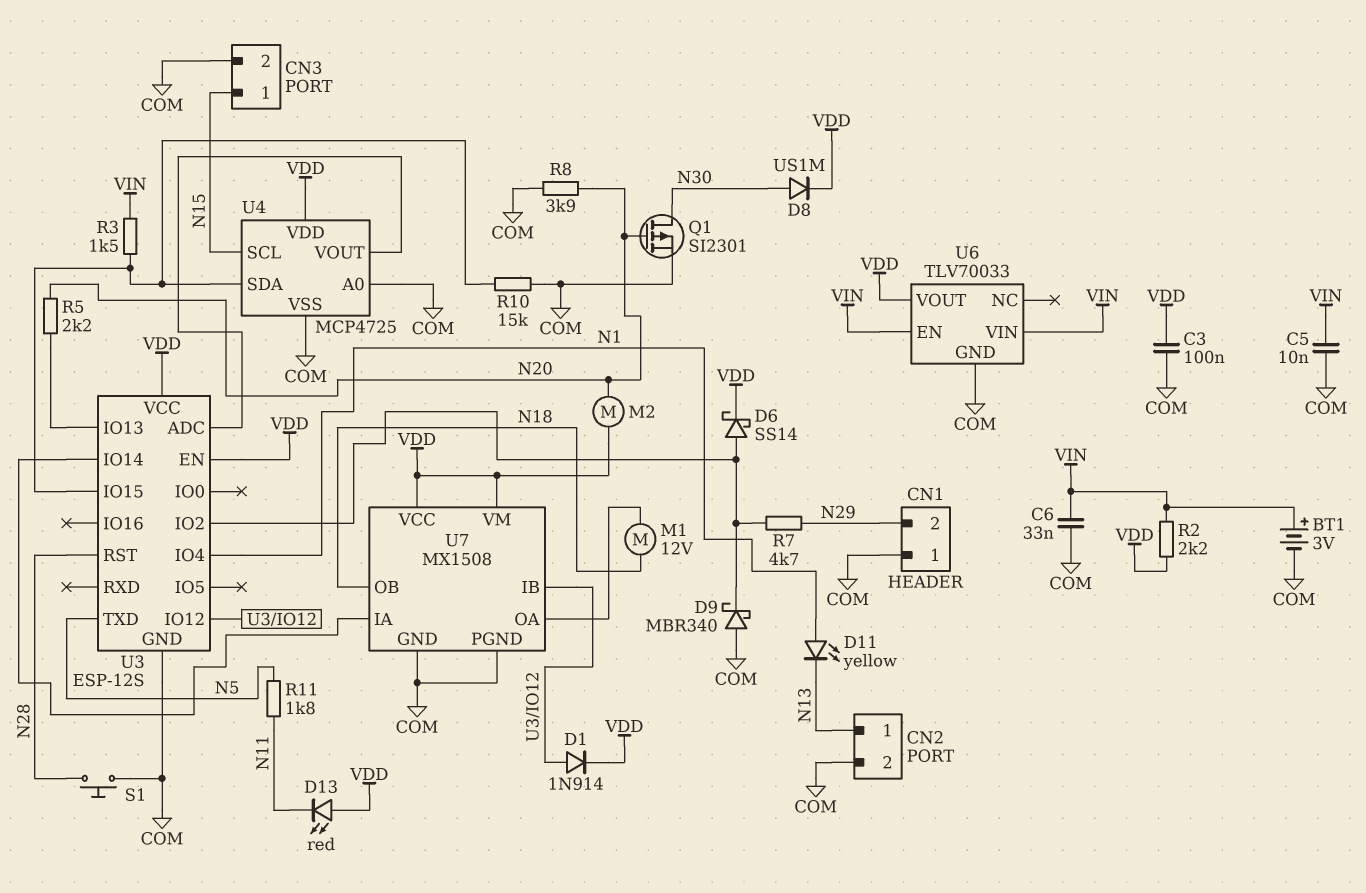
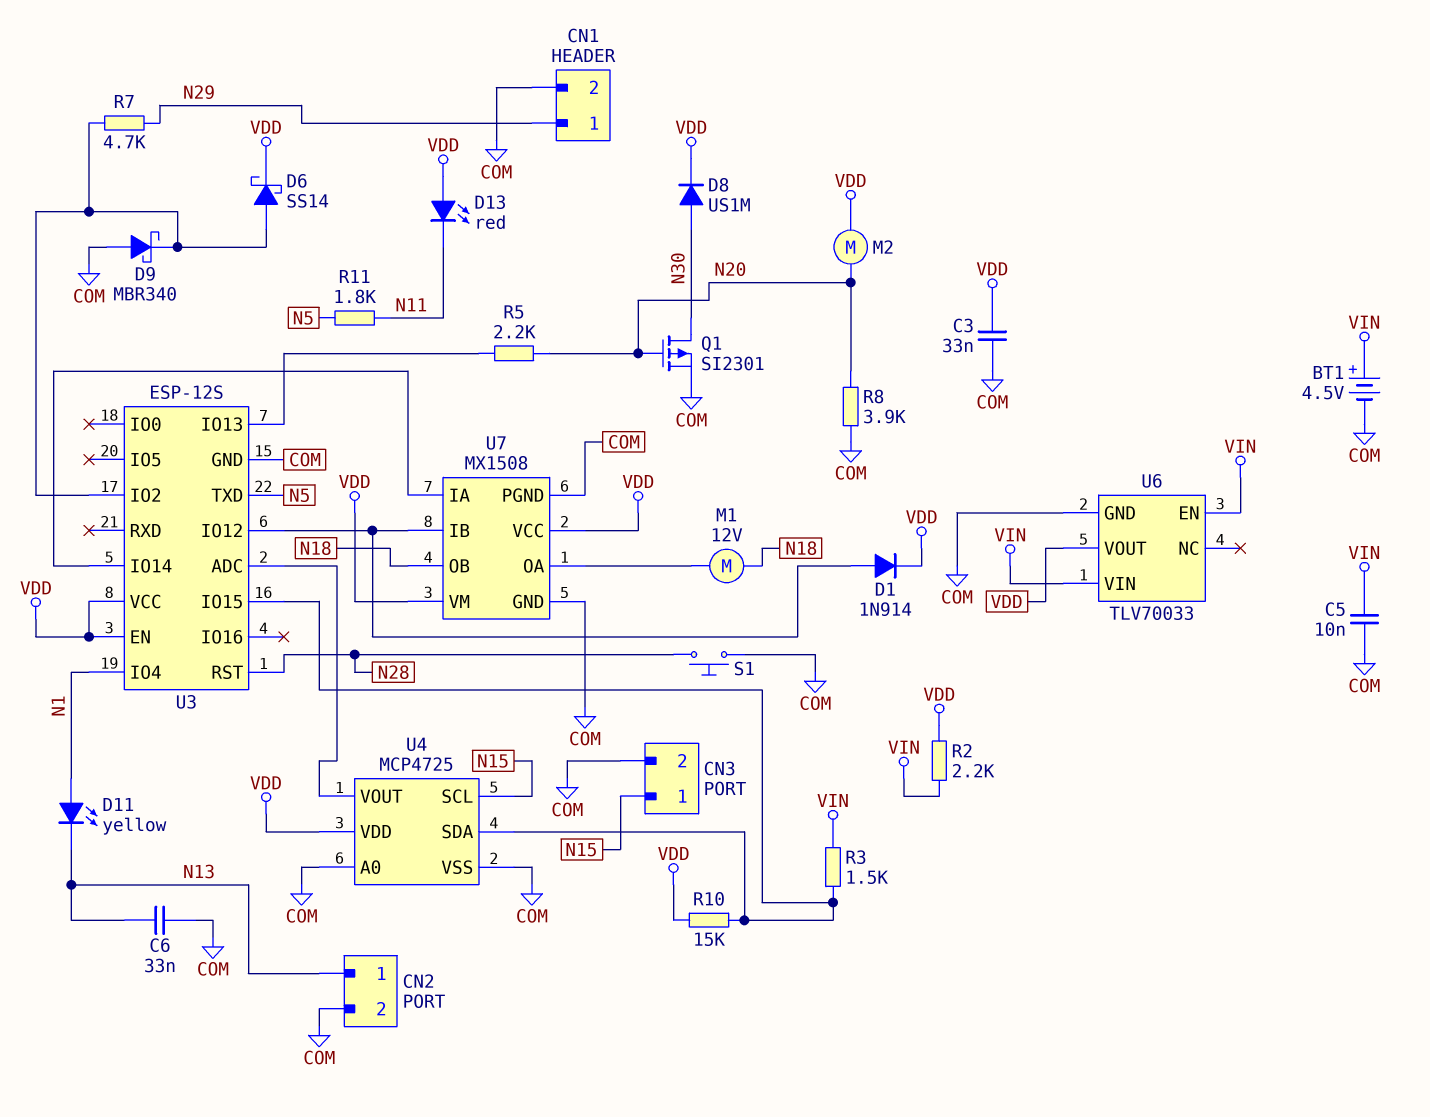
BT1: 3V (plus VIN, minus COM) -> 4.5V (plus VIN, minus COM)
C3: 100nF (COM, VDD) -> 33nF (COM, VDD)
C6: 33nF (COM, VIN) -> 33nF (COM, N13)
CN1 pin 1: COM -> N29
CN1 pin 2: N29 -> COM
R10: 15k (COM, U3/IO15) -> 15k (U3/IO15, VDD)

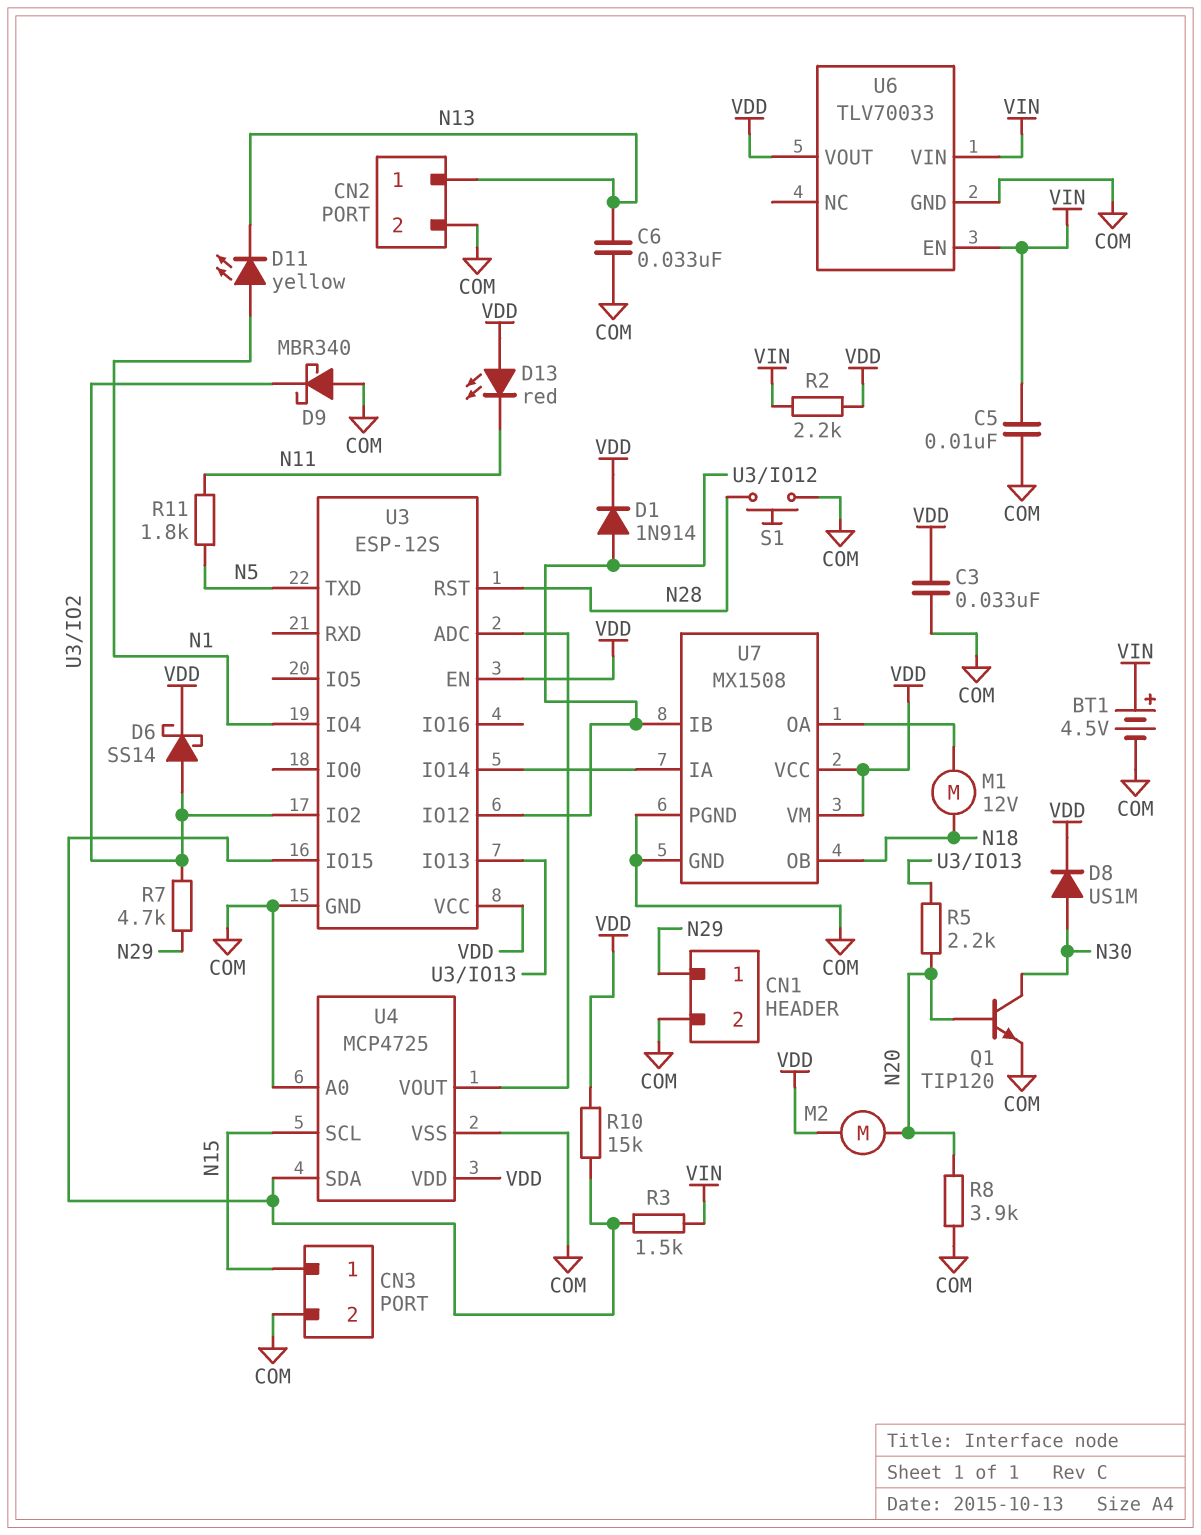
Q1: PMOS SI2301 (G N20, D N30, S COM) -> NPN TIP120 (B N20, C N30, E COM)

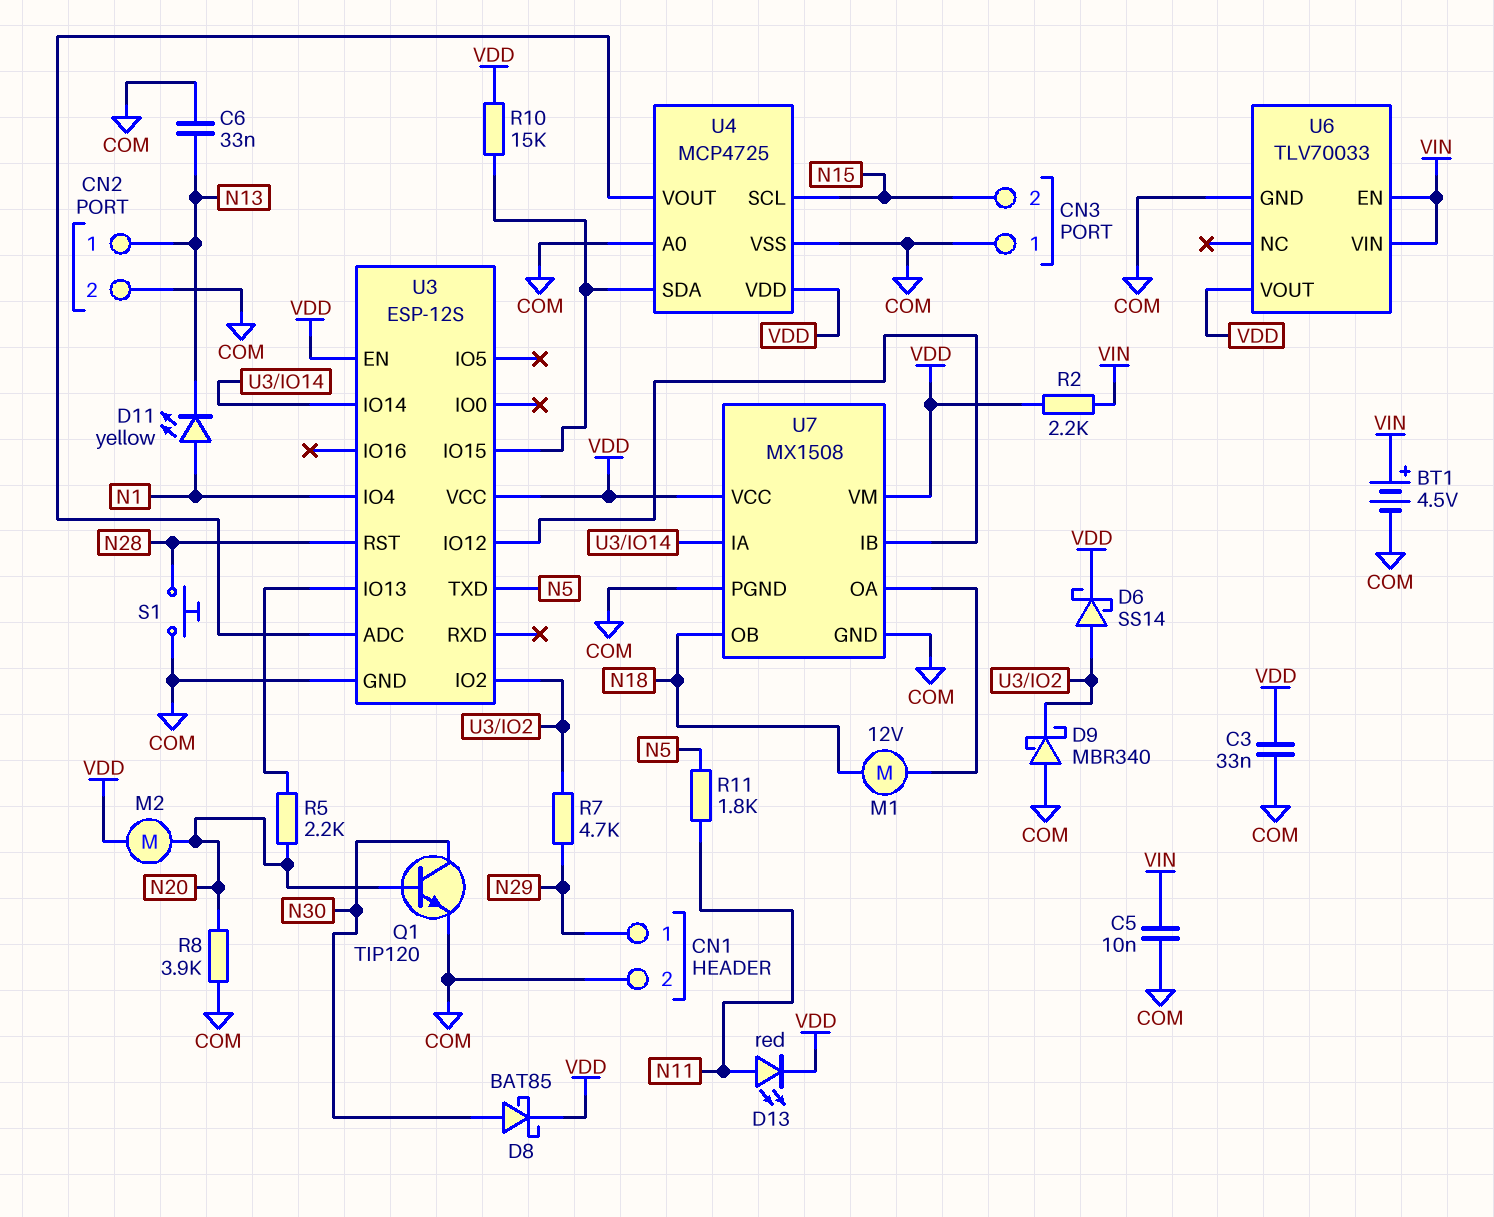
CN3 pin 1: N15 -> COM
CN3 pin 2: COM -> N15
D1: diode 1N914 (A U3/IO12, K VDD) -> none
D8: diode US1M (A N30, K VDD) -> schottky BAT85 (A N30, K VDD)
D13: LED red (A VDD, K N11) -> LED red (A N11, K VDD)
R3: 1.5k (U3/IO15, VIN) -> none

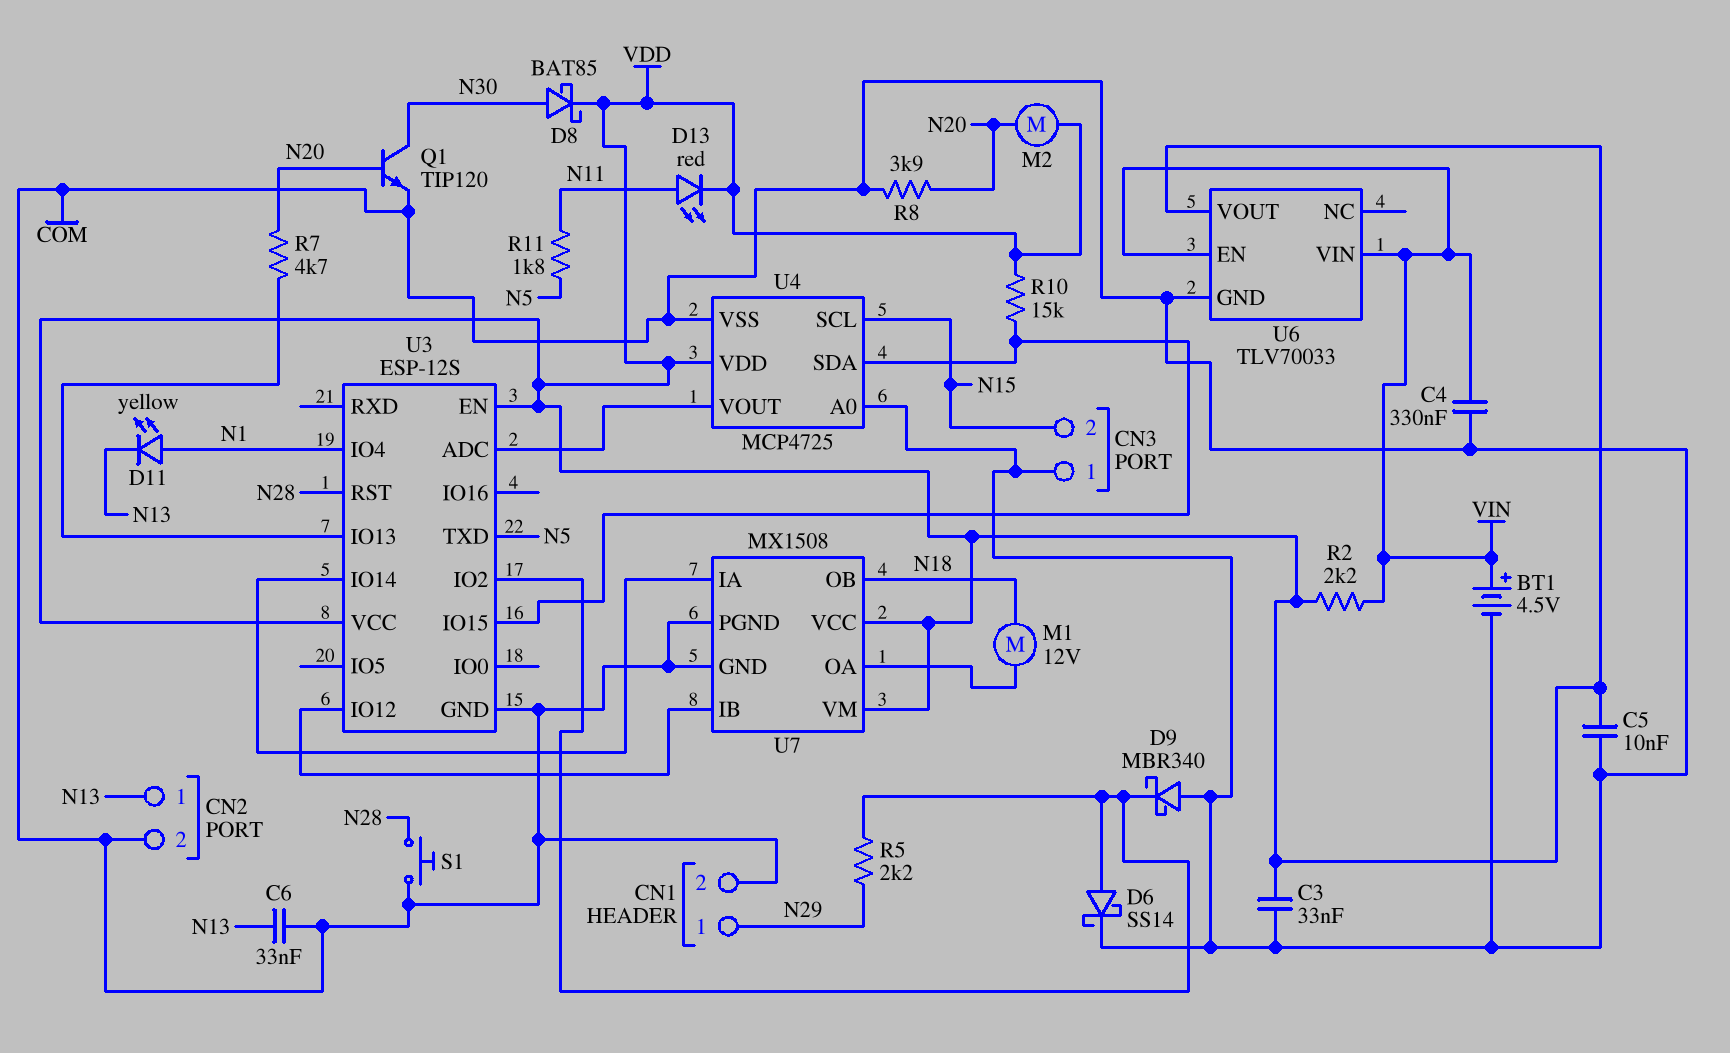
C4: none -> 330nF (COM, VIN)
C5: 10nF (COM, VIN) -> 10nF (COM, VDD)
D6: schottky SS14 (A U3/IO2, K VDD) -> schottky SS14 (A U3/IO2, K COM)
R5: 2.2k (N20, U3/IO13) -> 2.2k (N29, U3/IO2)
R7: 4.7k (N29, U3/IO2) -> 4.7k (N20, U3/IO13)

